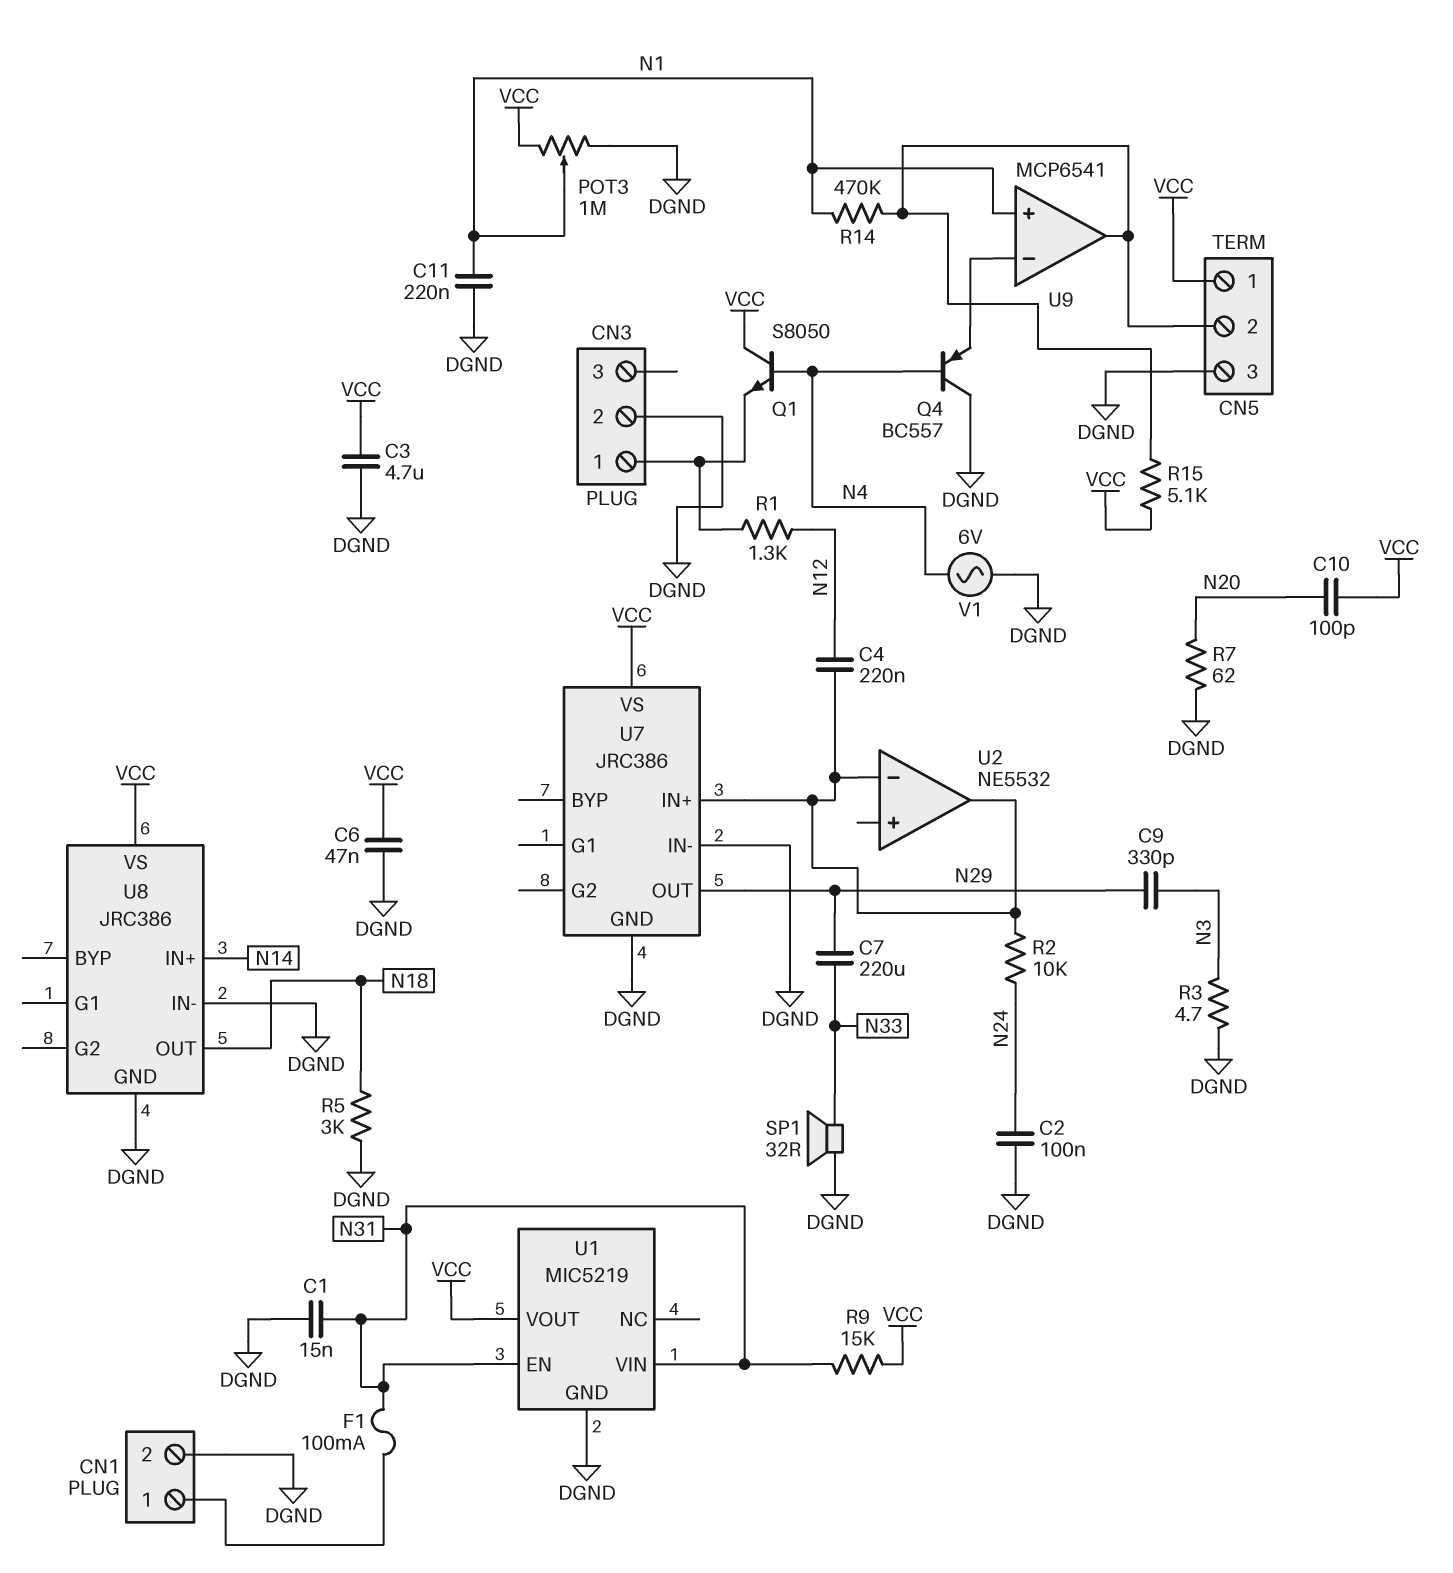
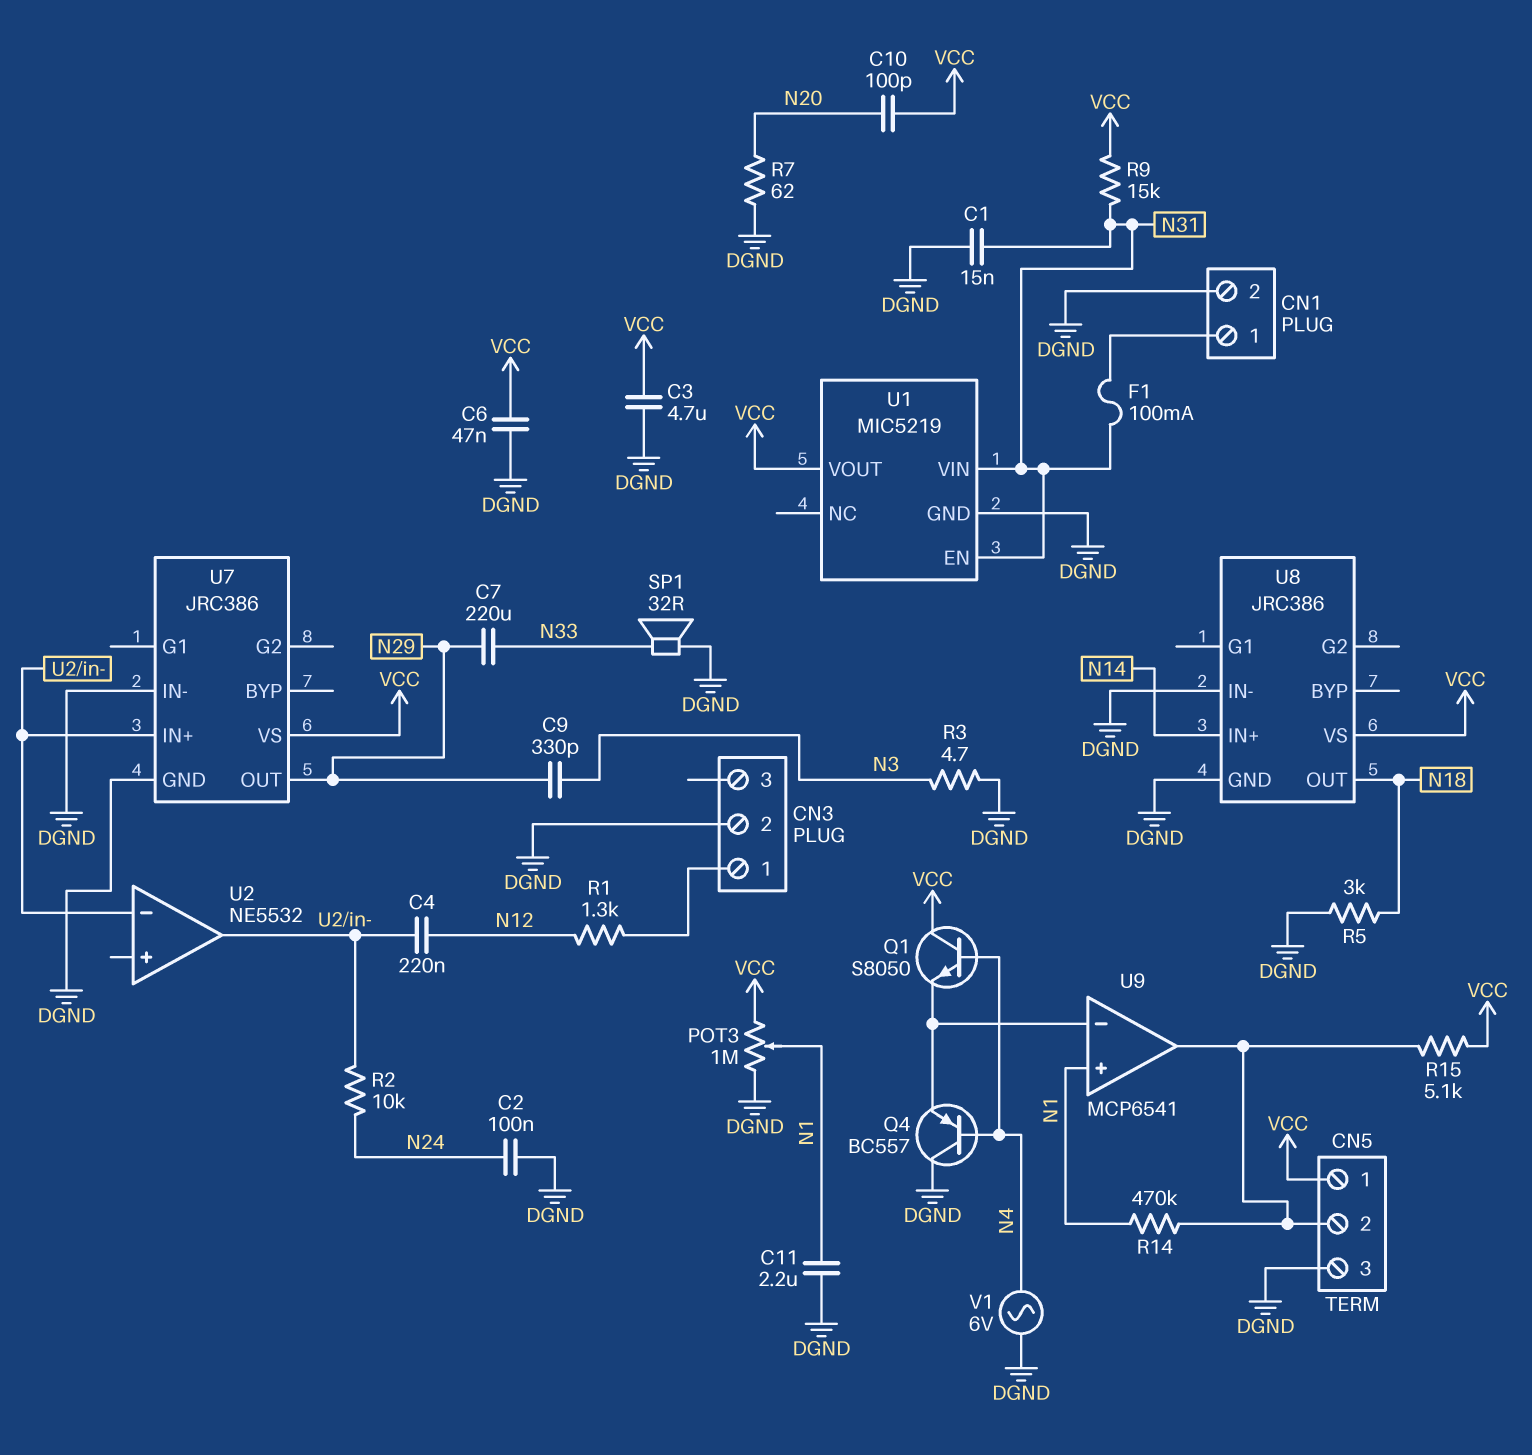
C11: 220nF (DGND, N1) -> 2.2uF (DGND, N1)
Q1: NPN S8050 (B N4, C VCC, E CN3/1) -> NPN S8050 (B N4, C VCC, E U9/in-)

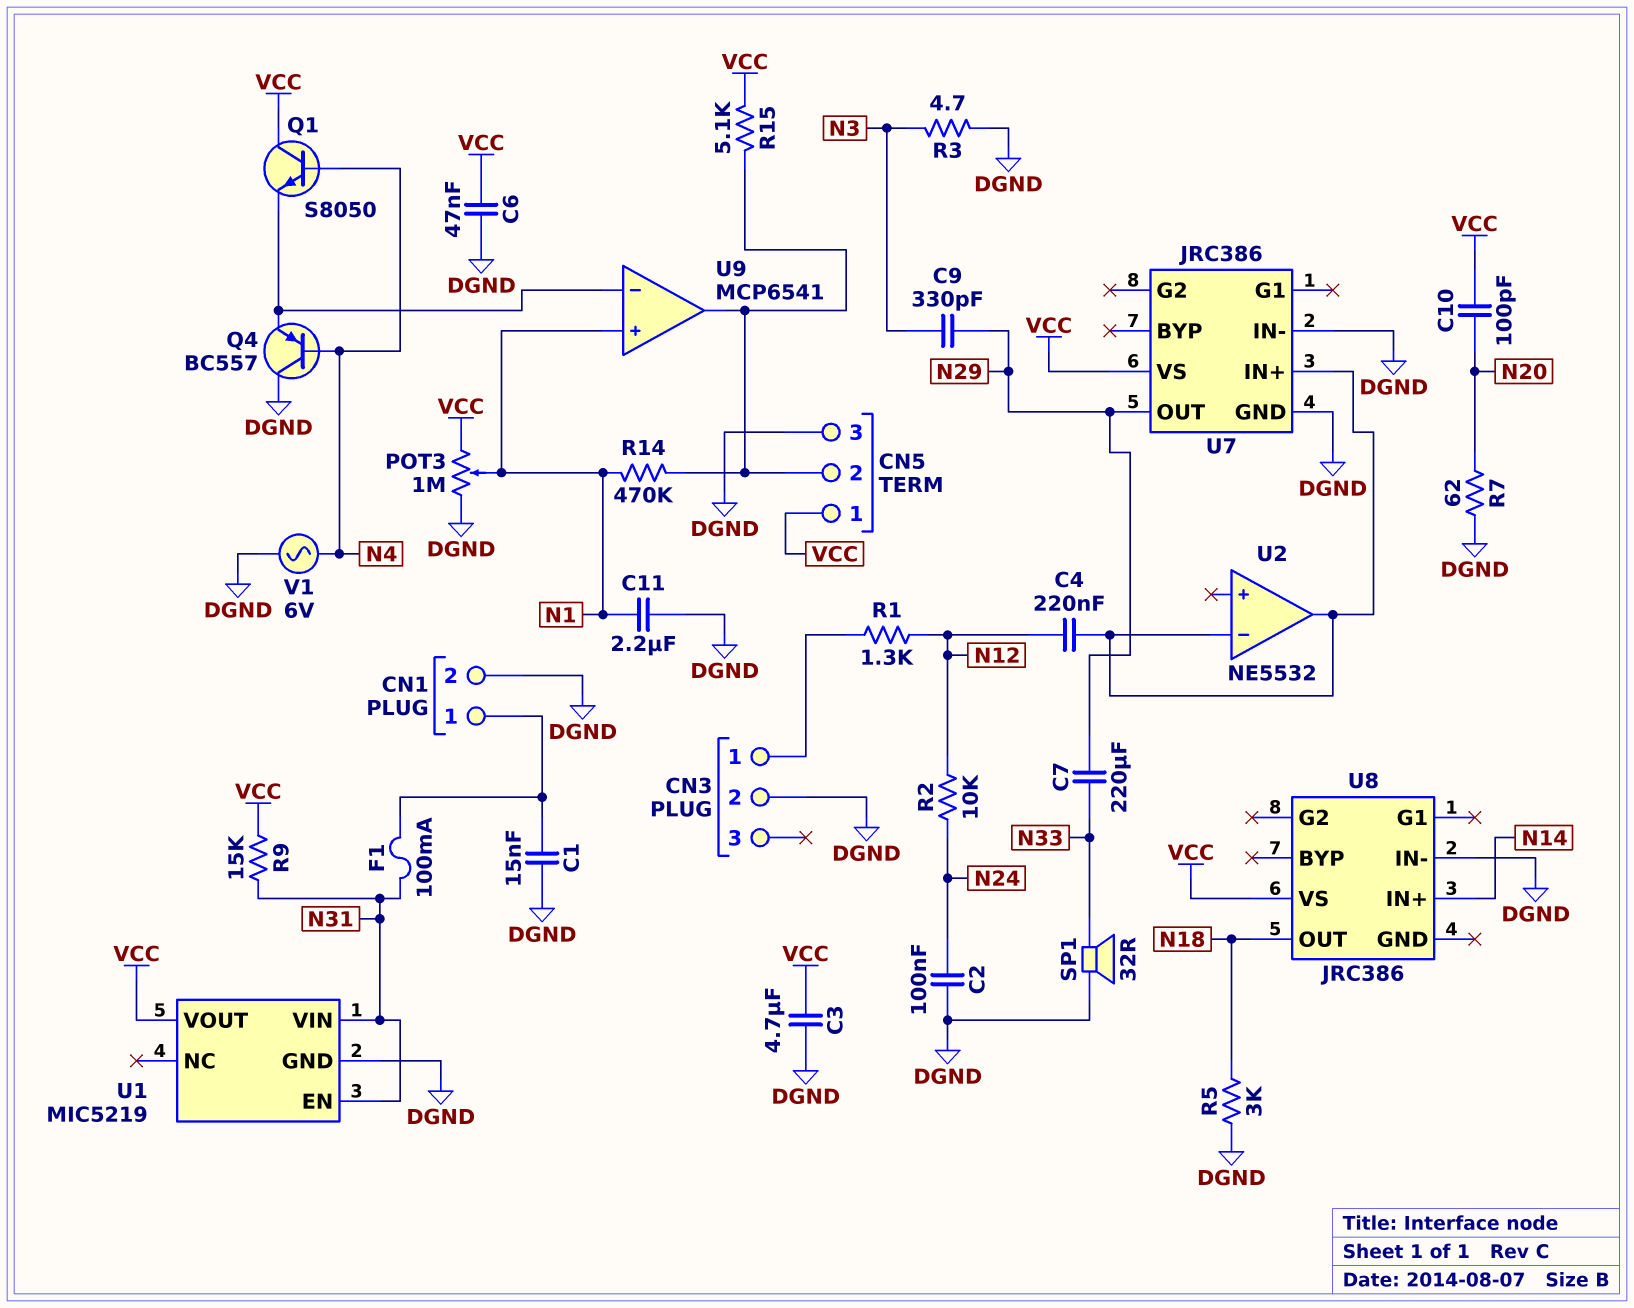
C1: 15nF (DGND, N31) -> 15nF (CN1/1, DGND)
R2: 10k (N24, U2/in-) -> 10k (N12, N24)
U8 pin GND: DGND -> none

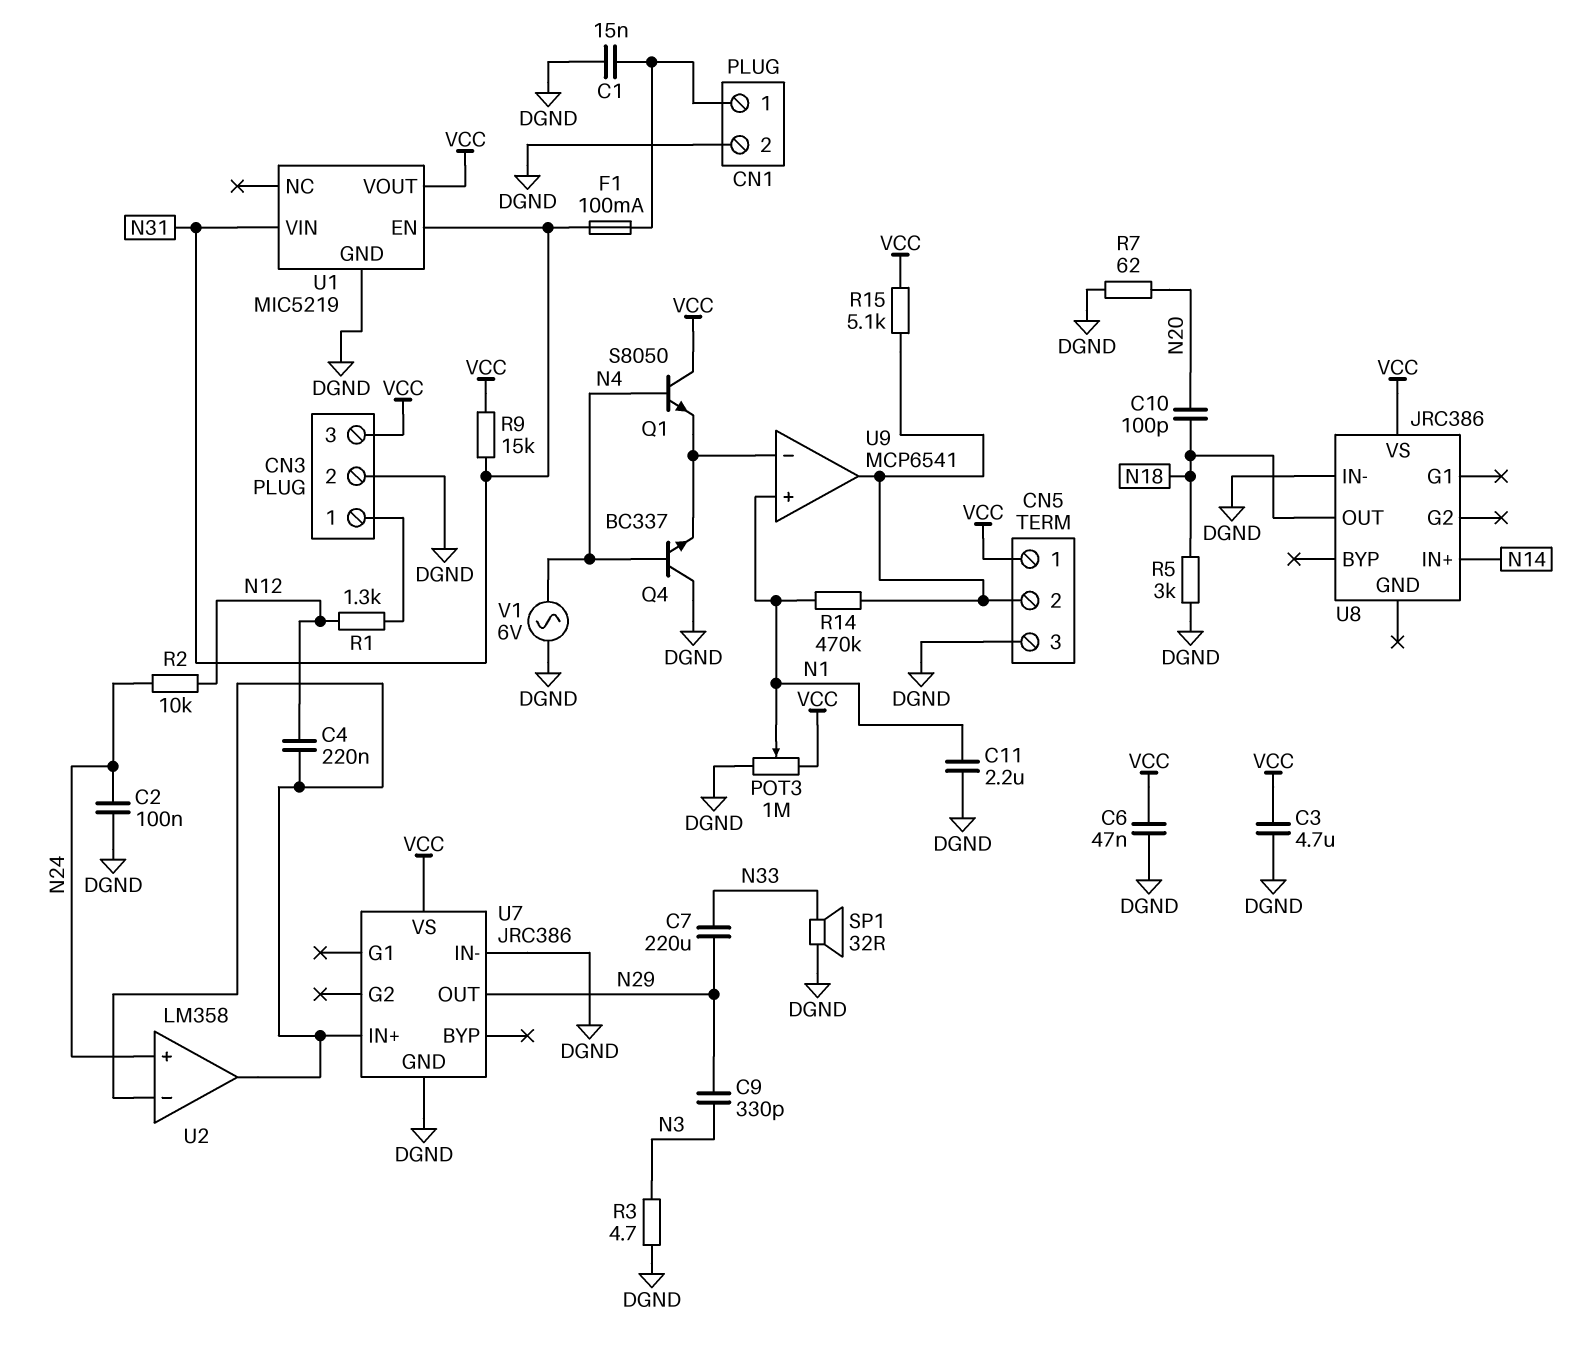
C10: 100pF (N20, VCC) -> 100pF (N18, N20)
CN3 pin 3: none -> VCC
Q4: PNP BC557 (B N4, C DGND, E U9/in-) -> NPN BC337 (B N4, C DGND, E U9/in-)
U2: NE5532 -> LM358
U2 pin in+: none -> N24

